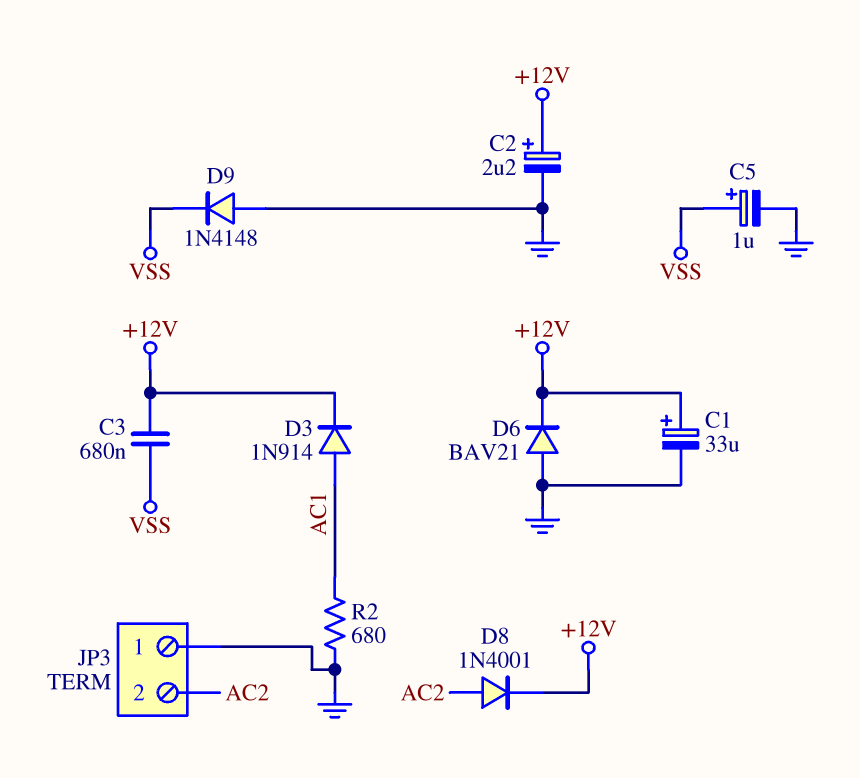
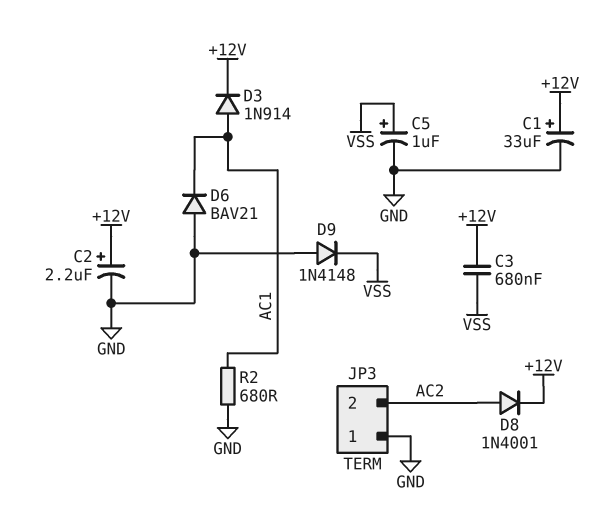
D6: diode BAV21 (A GND, K +12V) -> diode BAV21 (A GND, K AC1)

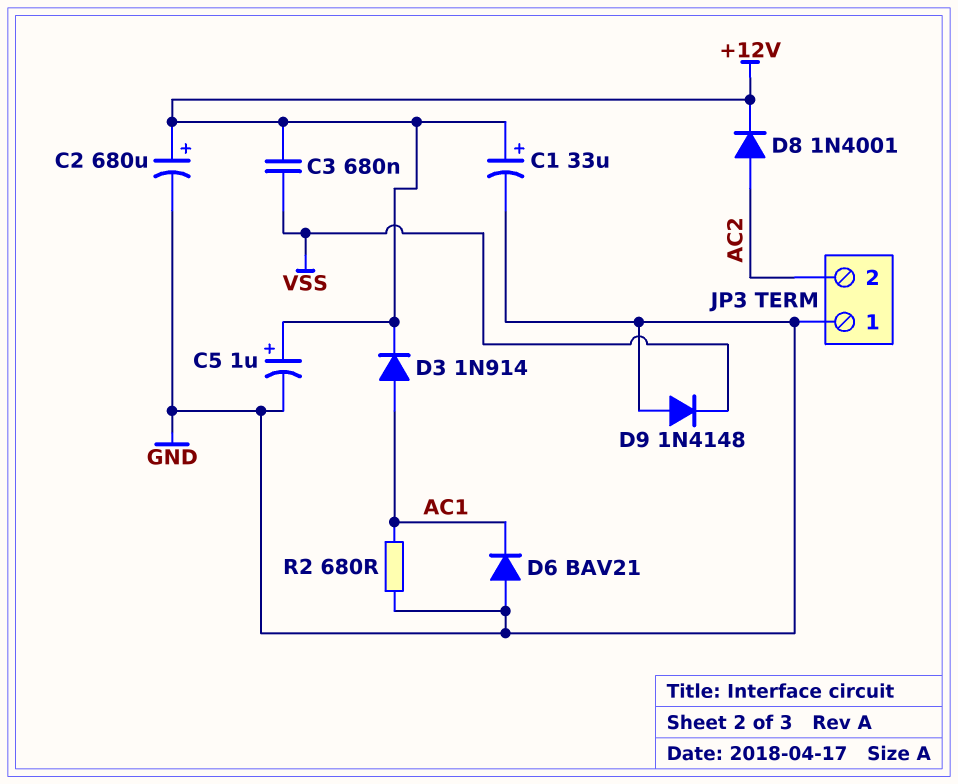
C2: 2.2uF (plus +12V, minus GND) -> 680uF (plus +12V, minus GND)
C5: 1uF (plus VSS, minus GND) -> 1uF (plus +12V, minus GND)

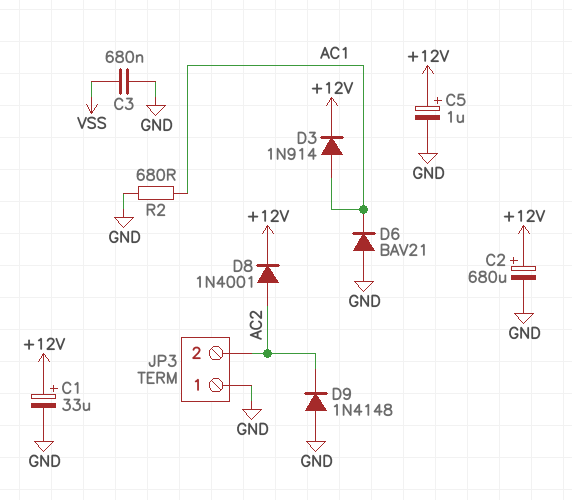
C3: 680nF (+12V, VSS) -> 680nF (GND, VSS)
D9: diode 1N4148 (A GND, K VSS) -> diode 1N4148 (A GND, K AC2)

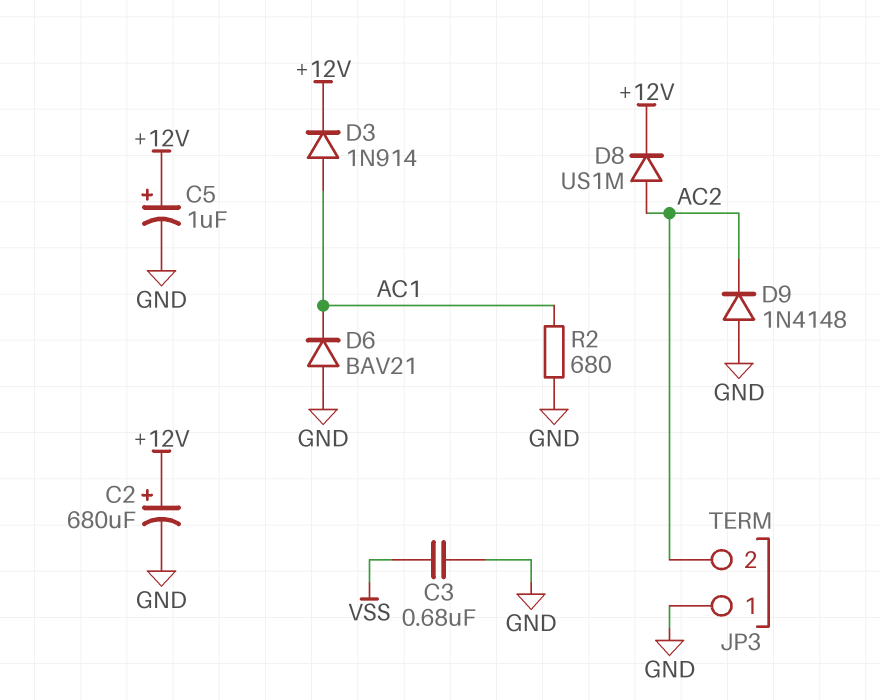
C1: 33uF (plus +12V, minus GND) -> none
D8: diode 1N4001 (A AC2, K +12V) -> diode US1M (A AC2, K +12V)

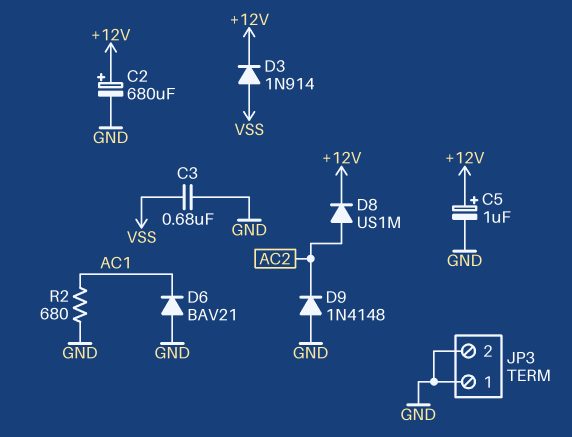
D3: diode 1N914 (A AC1, K +12V) -> diode 1N914 (A VSS, K +12V)
JP3 pin 2: AC2 -> GND

